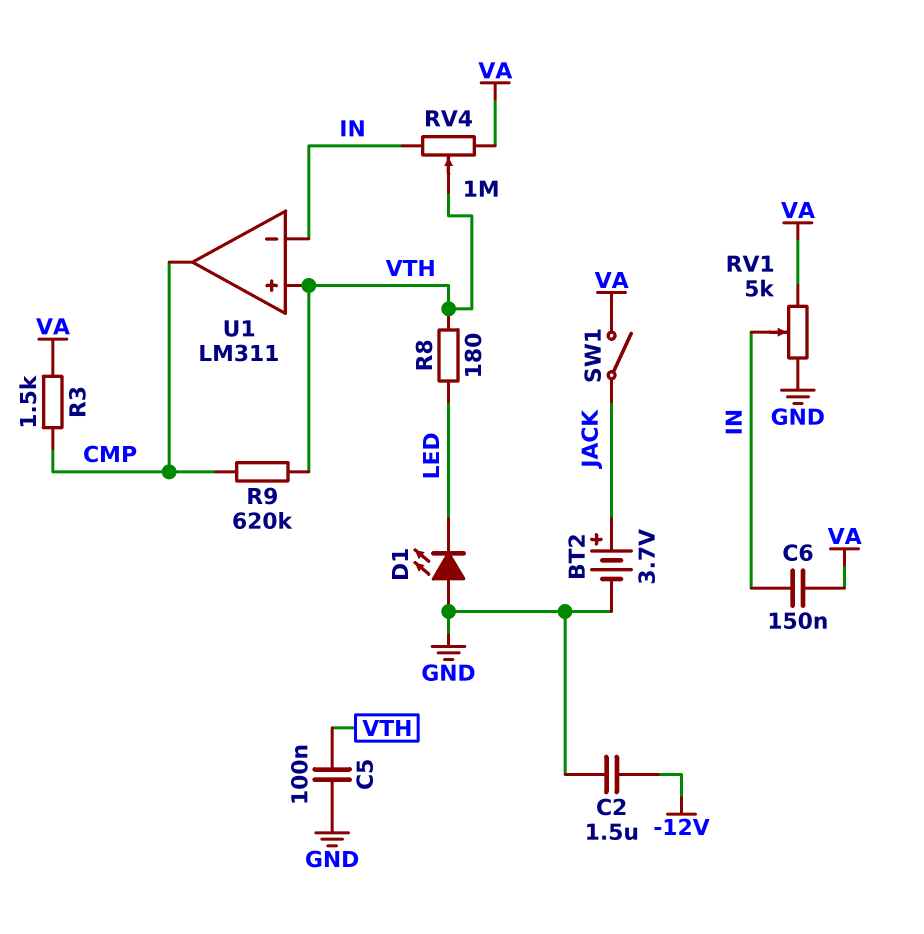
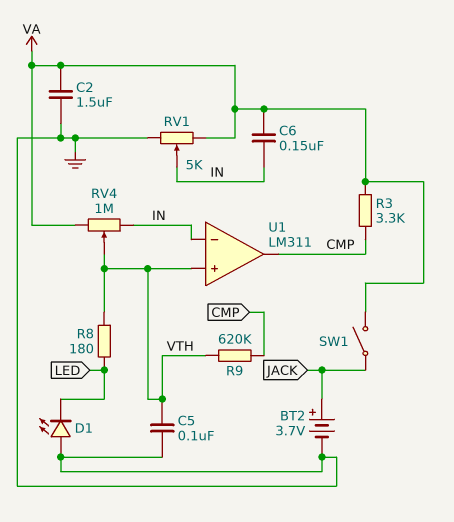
C2: 1.5uF (-12V, GND) -> 1.5uF (GND, VA)
R3: 1.5k (CMP, VA) -> 3.3k (CMP, VA)

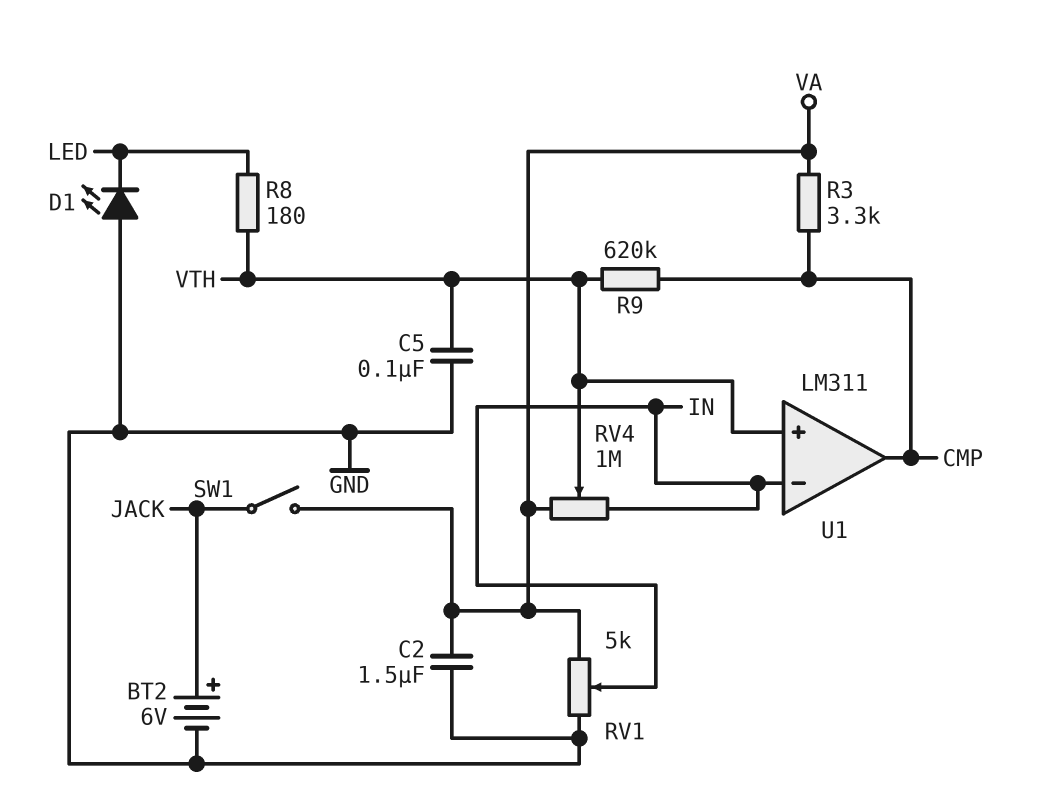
BT2: 3.7V (plus JACK, minus GND) -> 6V (plus JACK, minus GND)
C6: 150nF (IN, VA) -> none

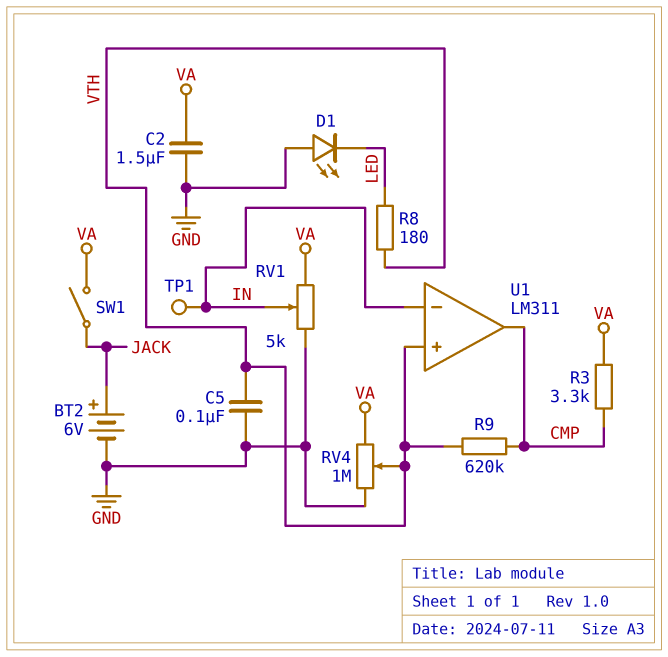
RV4: 1M (IN, VA, wiper VTH) -> 1M (GND, VA, wiper VTH)
TP1: none -> test point (IN)

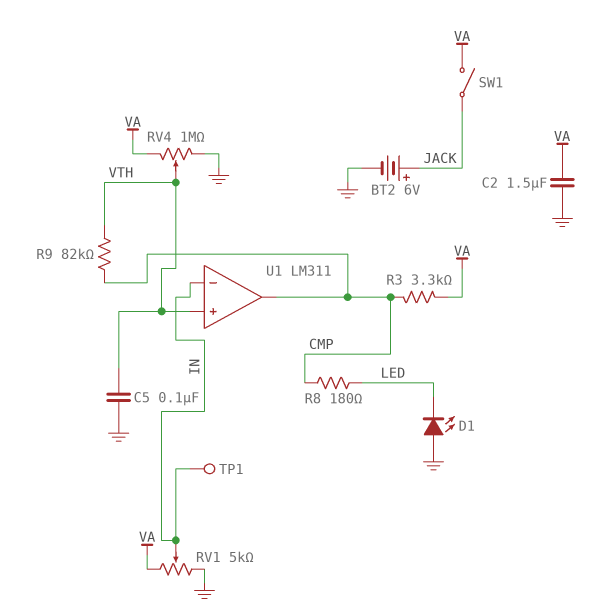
R8: 180 (LED, VTH) -> 180 (CMP, LED)
R9: 620k (CMP, VTH) -> 82k (CMP, VTH)

